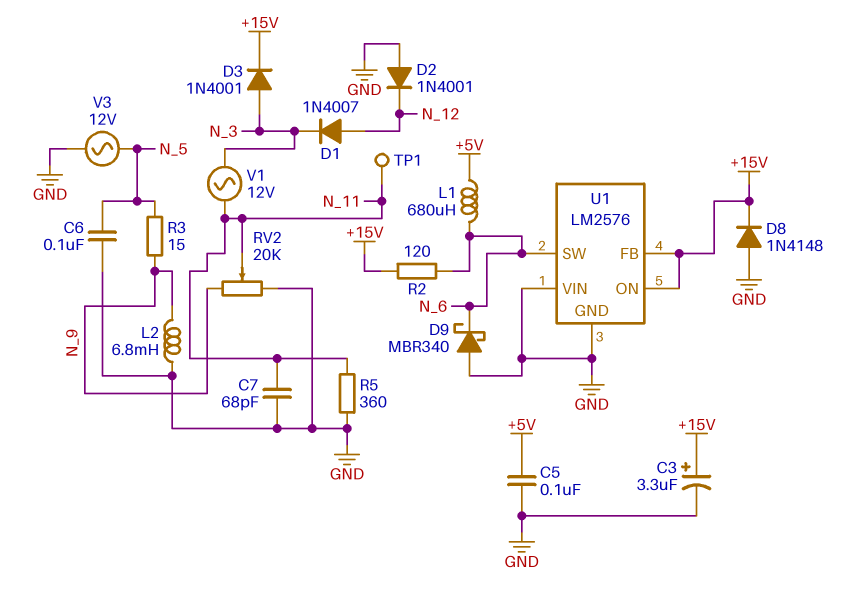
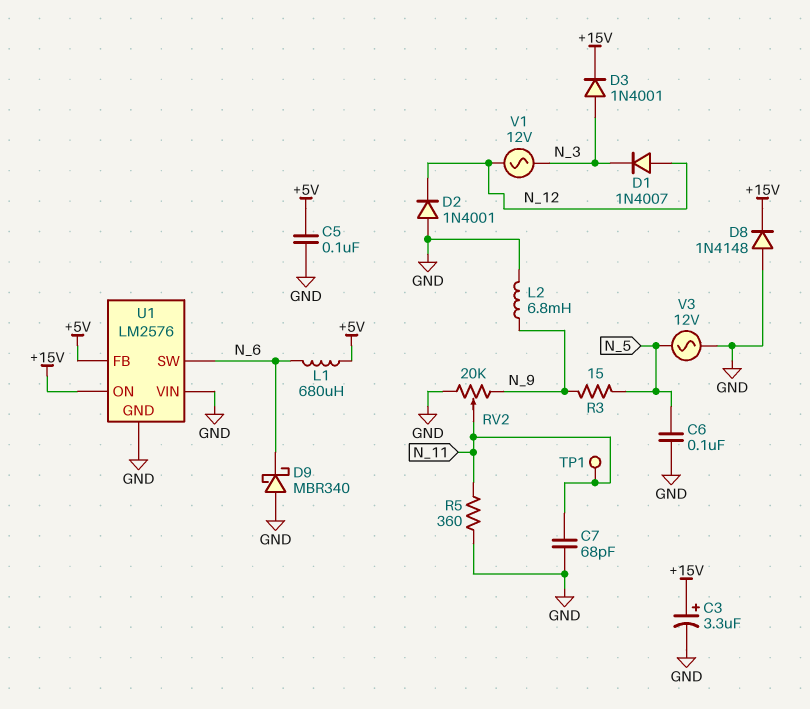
R2: 120 (+15V, N_6) -> none
U1 pin FB: +15V -> +5V
V1: AC 12V (N_3, N_11) -> AC 12V (N_3, N_12)

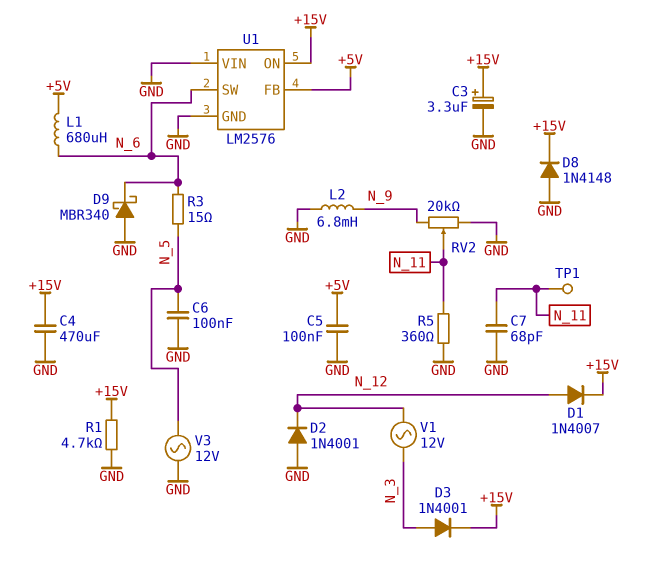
C4: none -> 470uF (+15V, GND)
D1: diode 1N4007 (A N_12, K N_3) -> diode 1N4007 (A N_12, K +15V)
R1: none -> 4.7k (+15V, GND)
R3: 15 (N_5, N_9) -> 15 (N_5, N_6)

